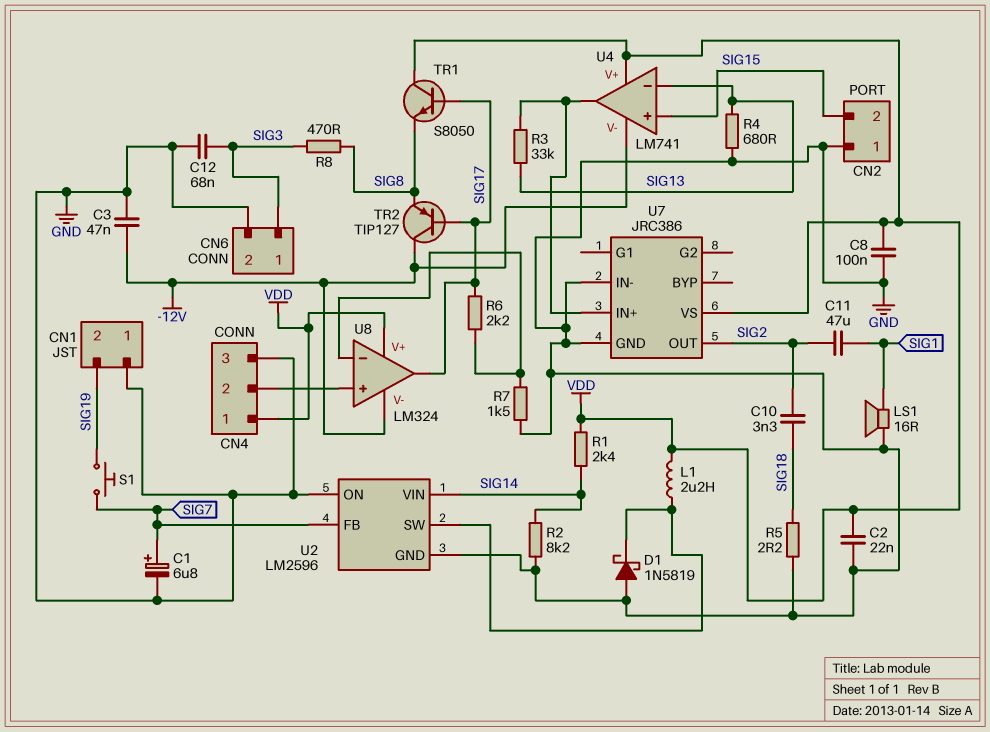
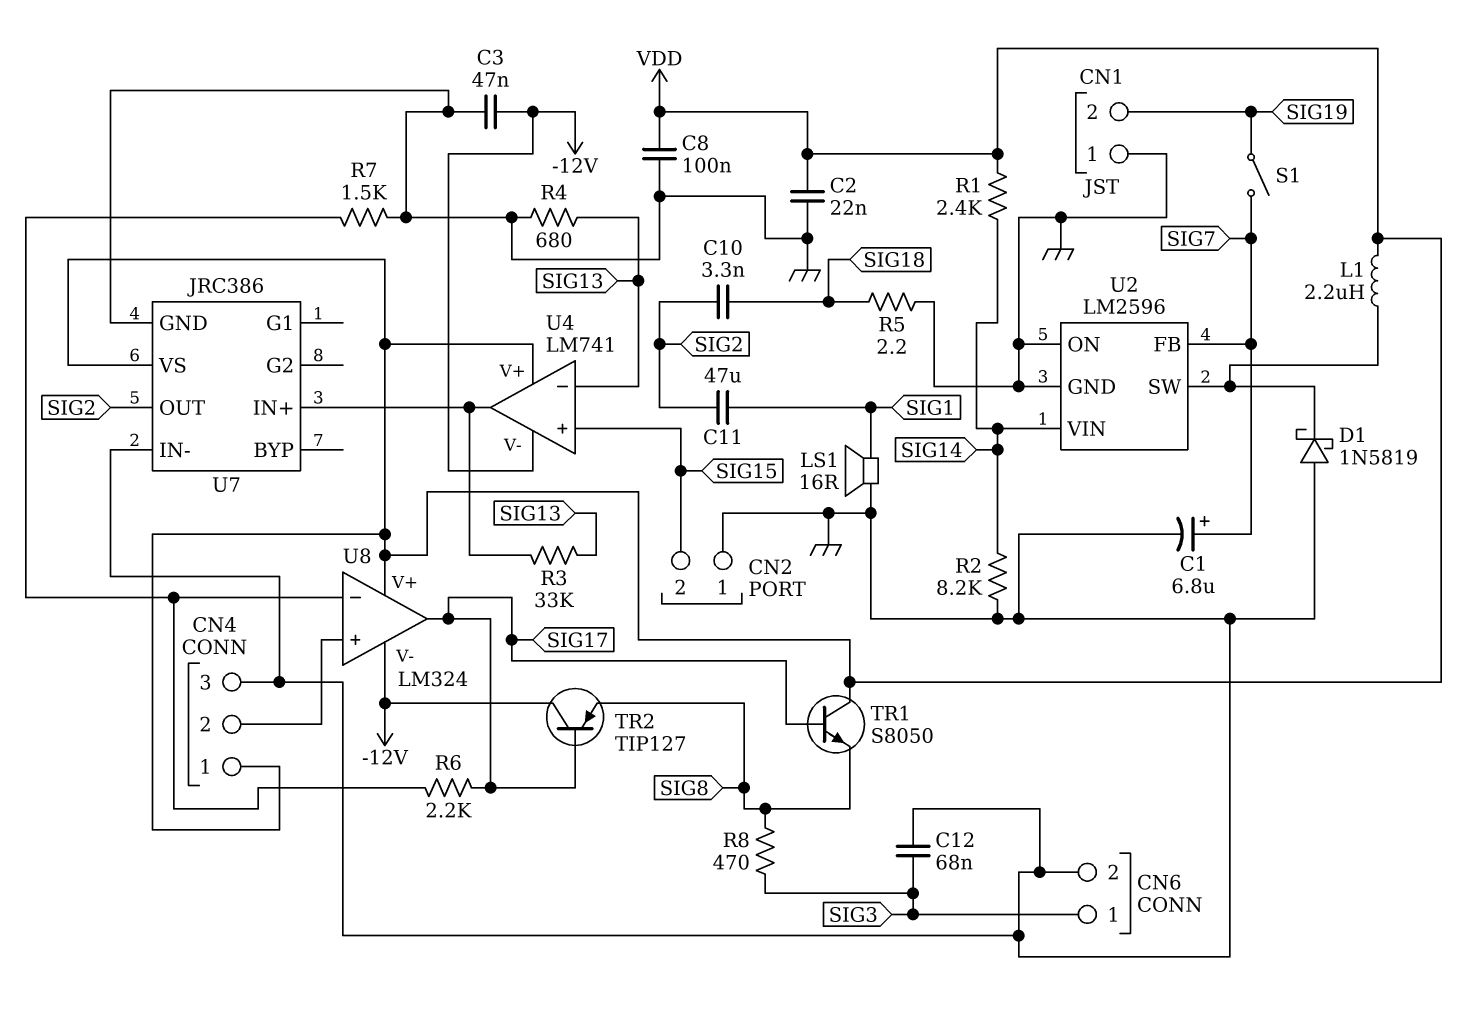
S1: button (SIG7, SIG19) -> switch (SIG7, SIG19)

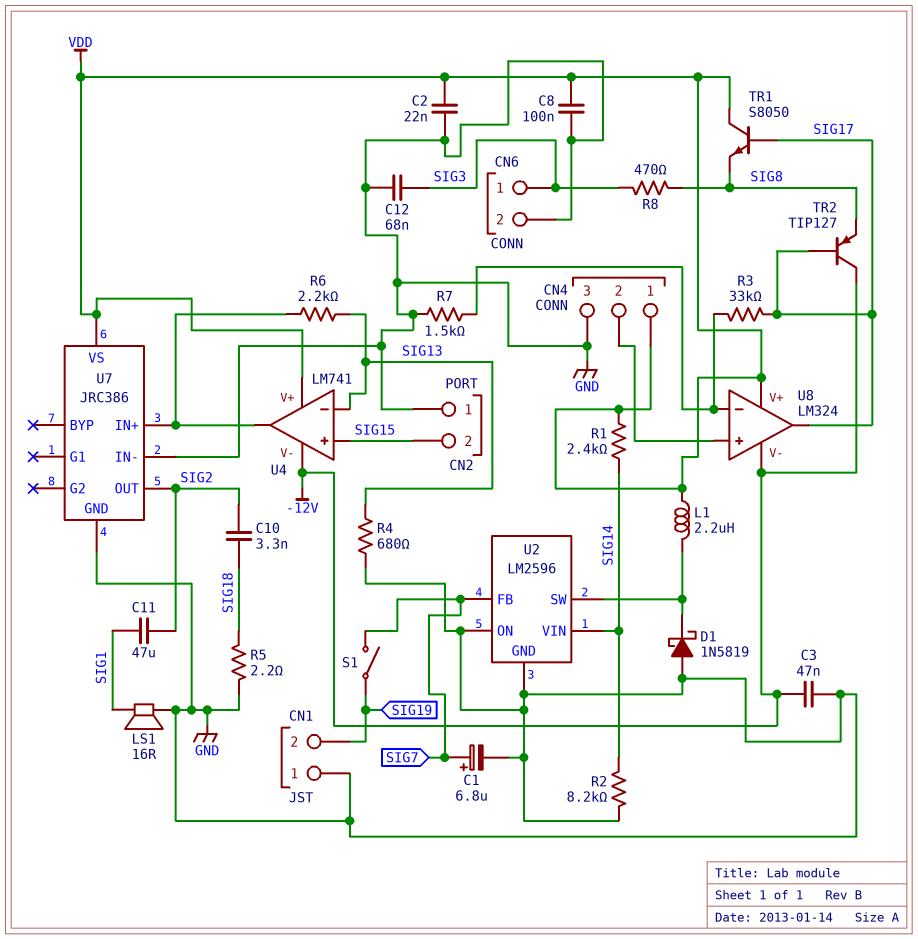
R3: 33k (SIG13, U4/out) -> 33k (SIG17, U8/in-)
R6: 2.2k (SIG17, U8/in-) -> 2.2k (SIG13, U4/out)

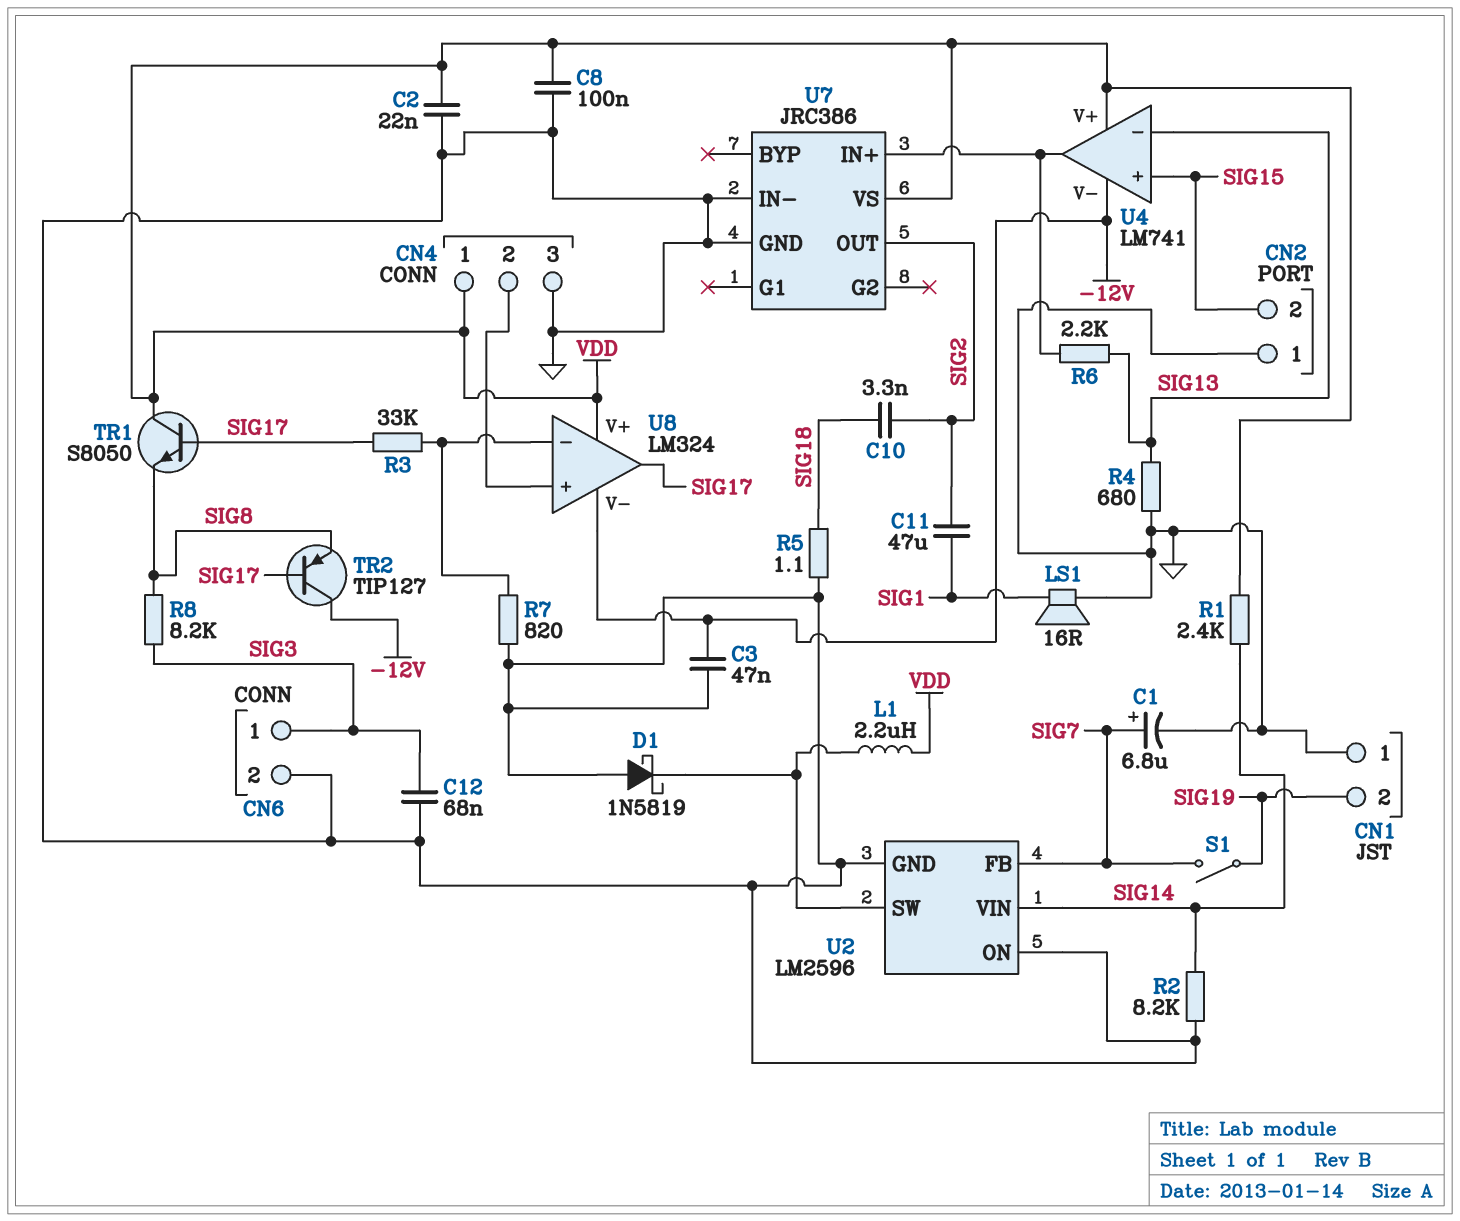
R5: 2.2 (GND, SIG18) -> 1.1 (GND, SIG18)
R7: 1.5k (GND, U8/in-) -> 820 (GND, U8/in-)
R8: 470 (SIG3, SIG8) -> 8.2k (SIG3, SIG8)

